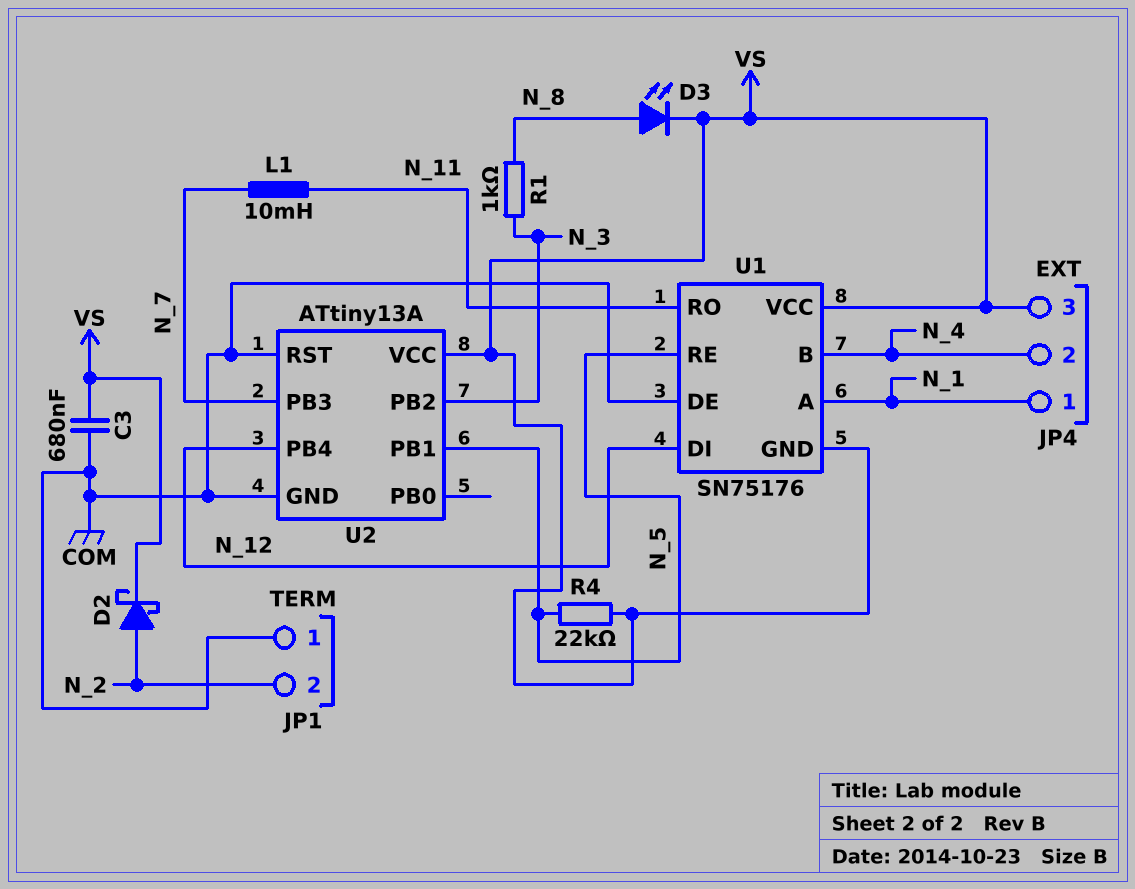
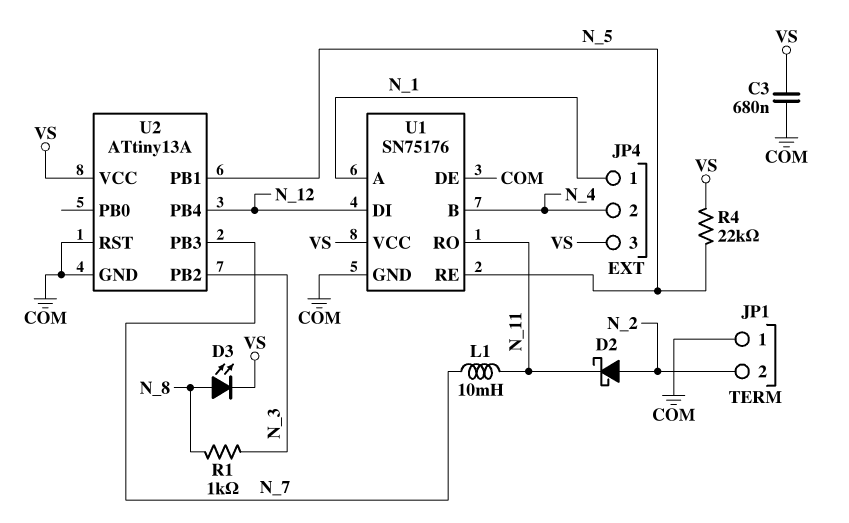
D2: schottky (A N_2, K VS) -> schottky (A N_2, K N_11)
U1 pin GND: VS -> COM

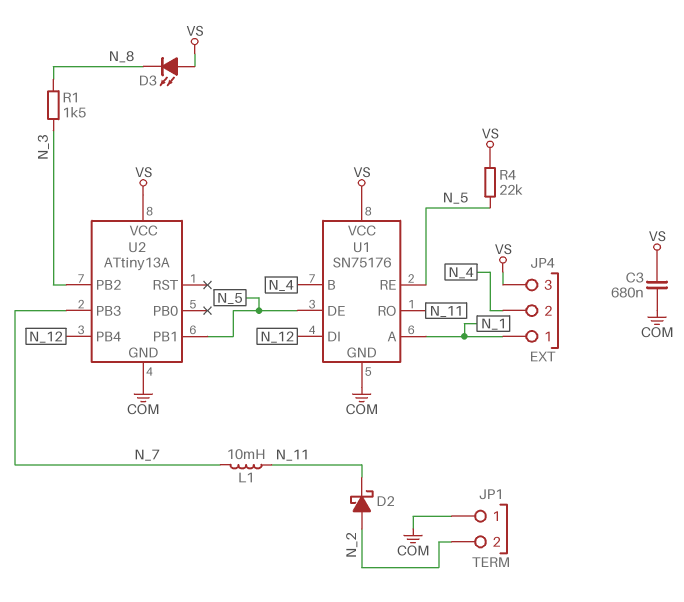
D3: LED (A N_8, K VS) -> LED (A VS, K N_8)
R1: 1k (N_3, N_8) -> 1.5k (N_3, N_8)
U1 pin DE: COM -> N_5
U2 pin RST: COM -> none

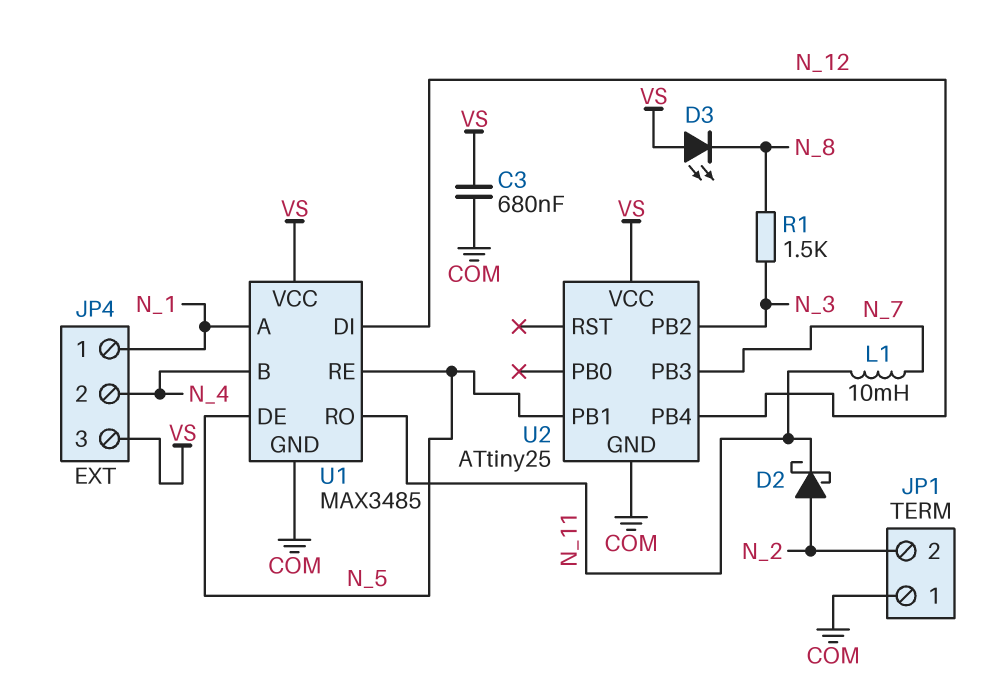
R4: 22k (N_5, VS) -> none
U1: SN75176 -> MAX3485
U2: ATtiny13A -> ATtiny25

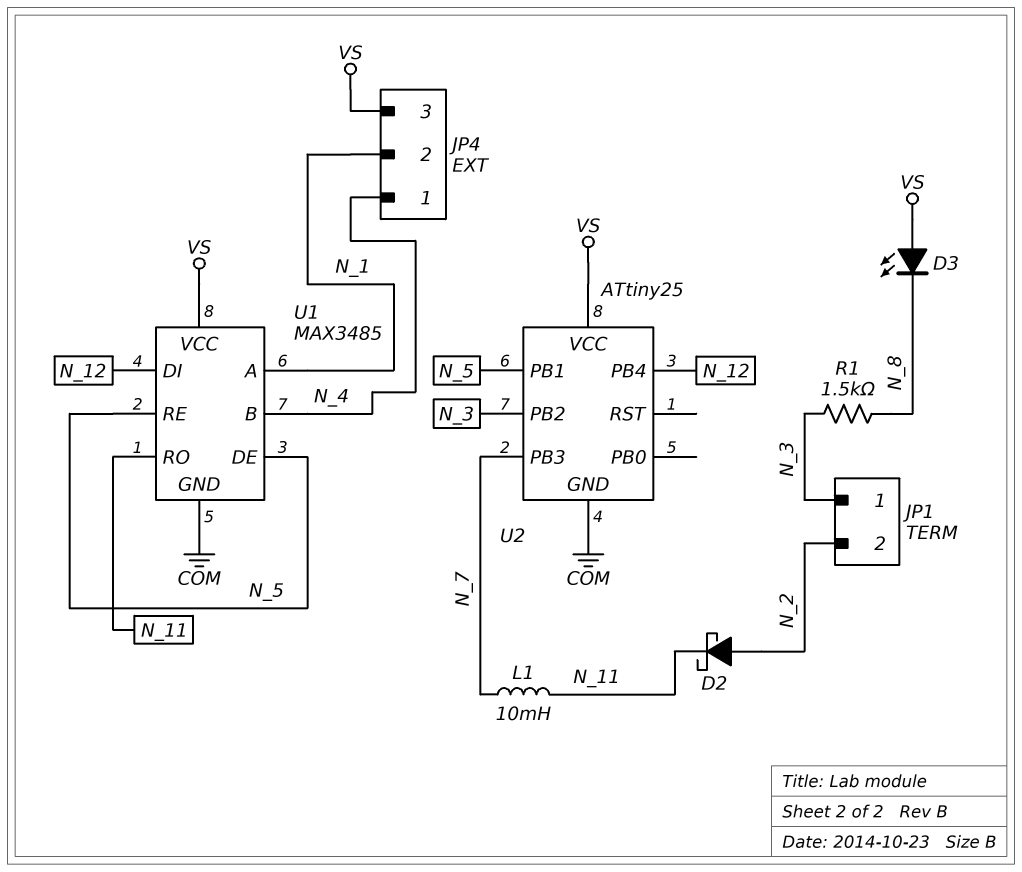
C3: 680nF (COM, VS) -> none
JP1 pin 1: COM -> N_3
JP4 pin 1: N_1 -> N_4
JP4 pin 2: N_4 -> N_1

